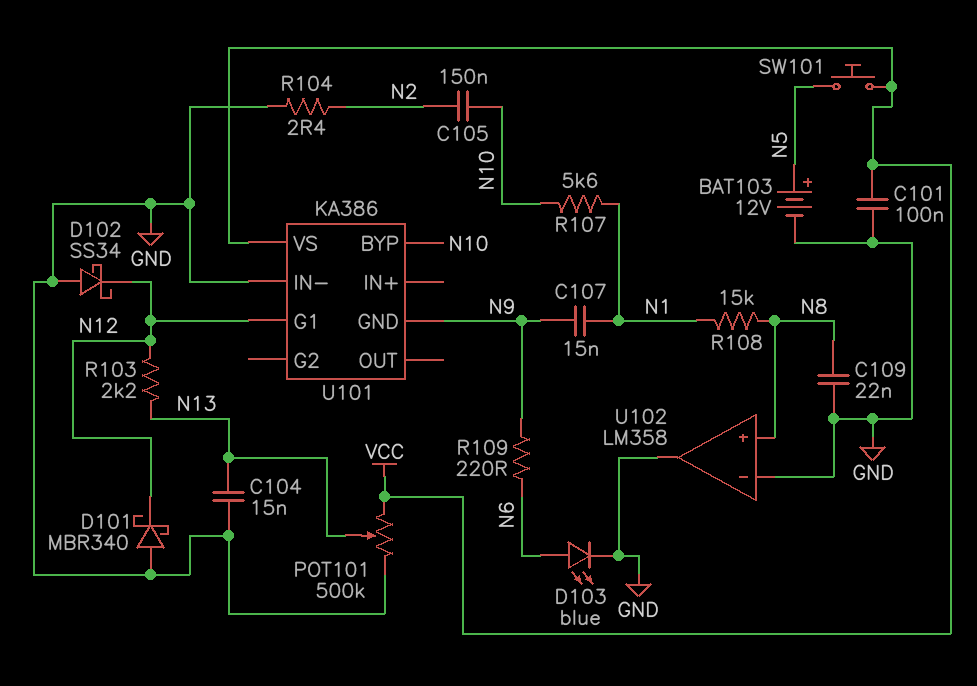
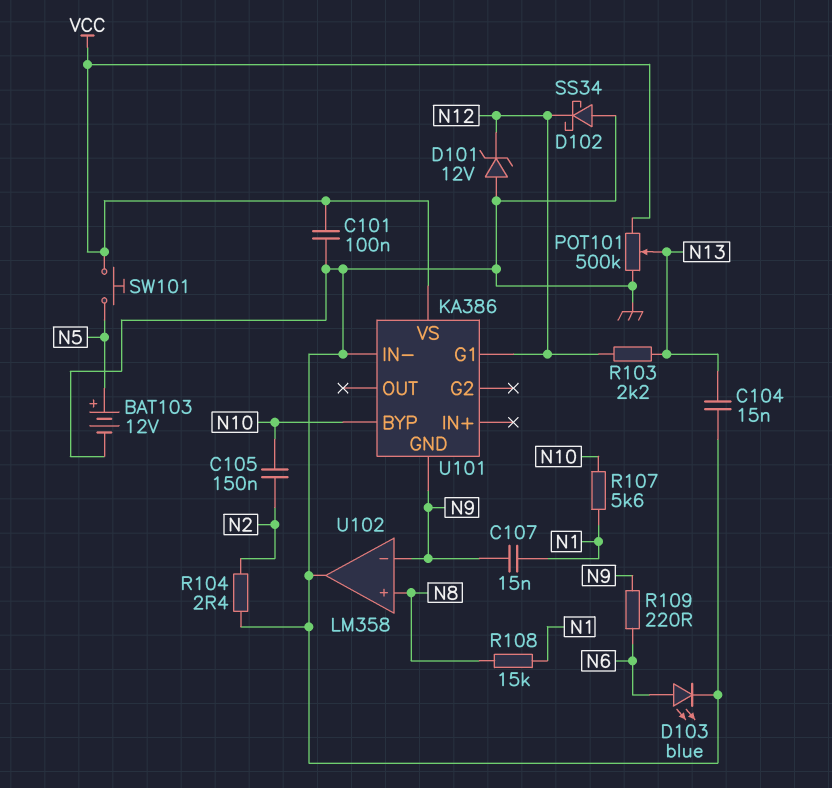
C109: 22nF (GND, N8) -> none
D101: schottky MBR340 (A GND, K N12) -> zener 12V (A GND, K N12)
U102 pin in-: GND -> N9

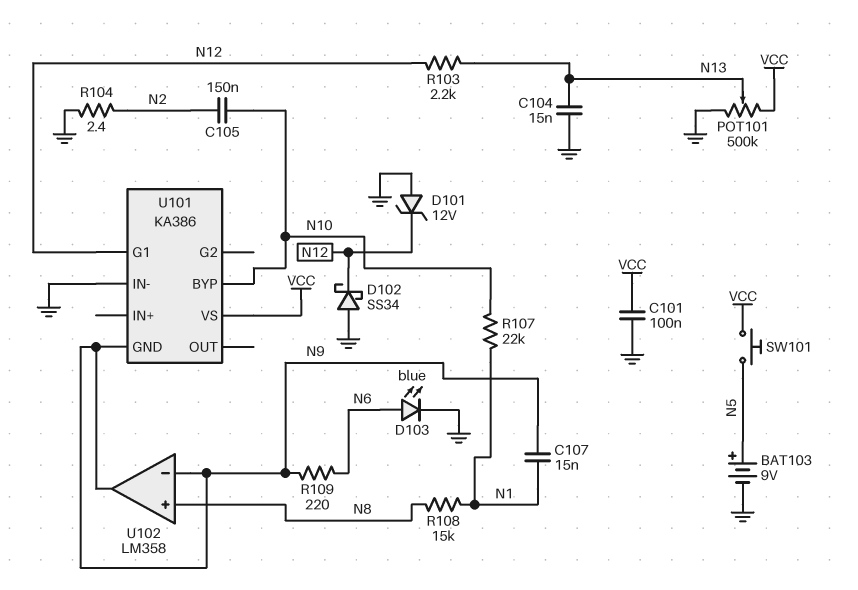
BAT103: 12V (plus N5, minus GND) -> 9V (plus N5, minus GND)
R107: 5.6k (N1, N10) -> 22k (N1, N10)
U102 pin out: GND -> N9

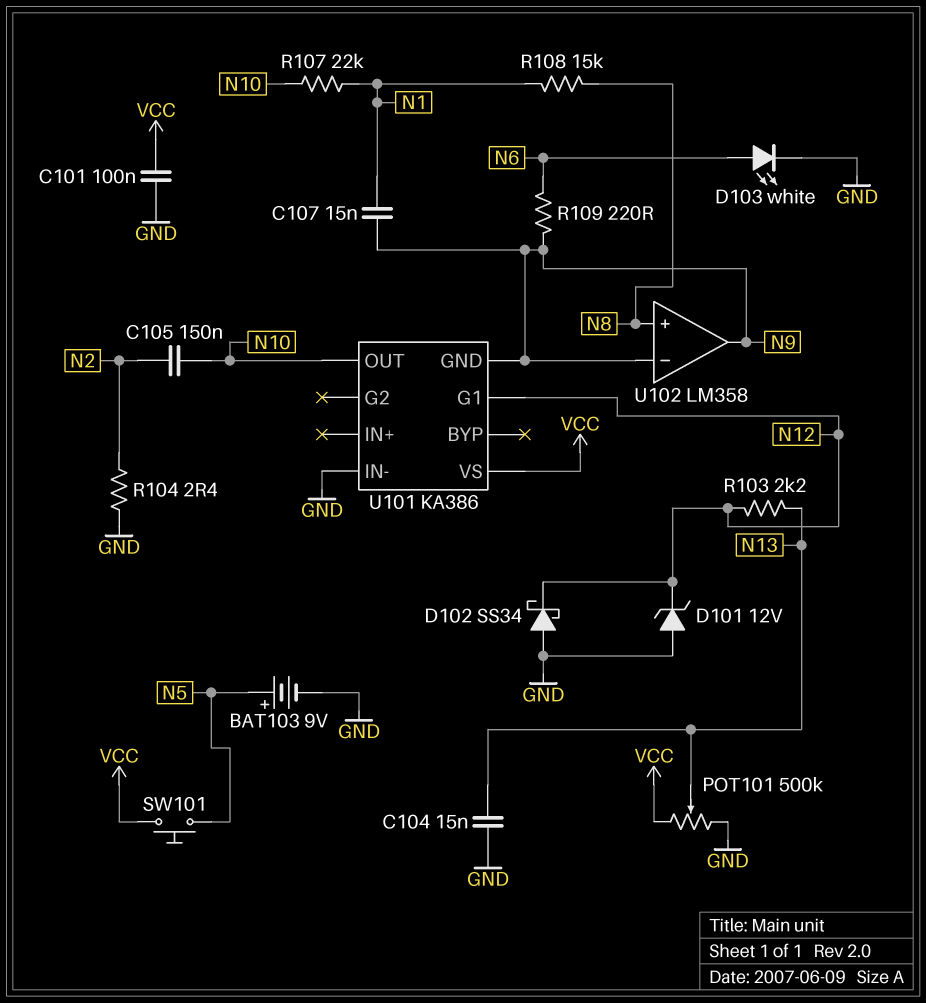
D103: LED blue (A N6, K GND) -> LED white (A N6, K GND)
U101 pin BYP: N10 -> none
U101 pin OUT: none -> N10

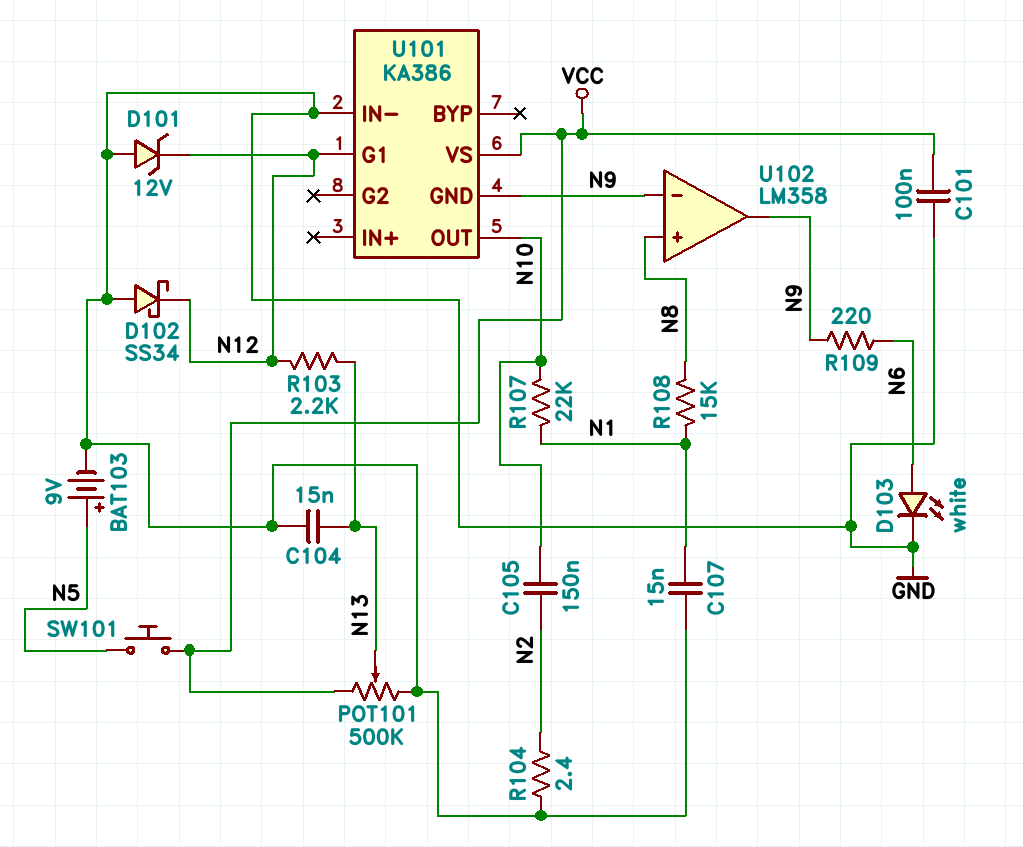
C107: 15nF (N1, N9) -> 15nF (GND, N1)

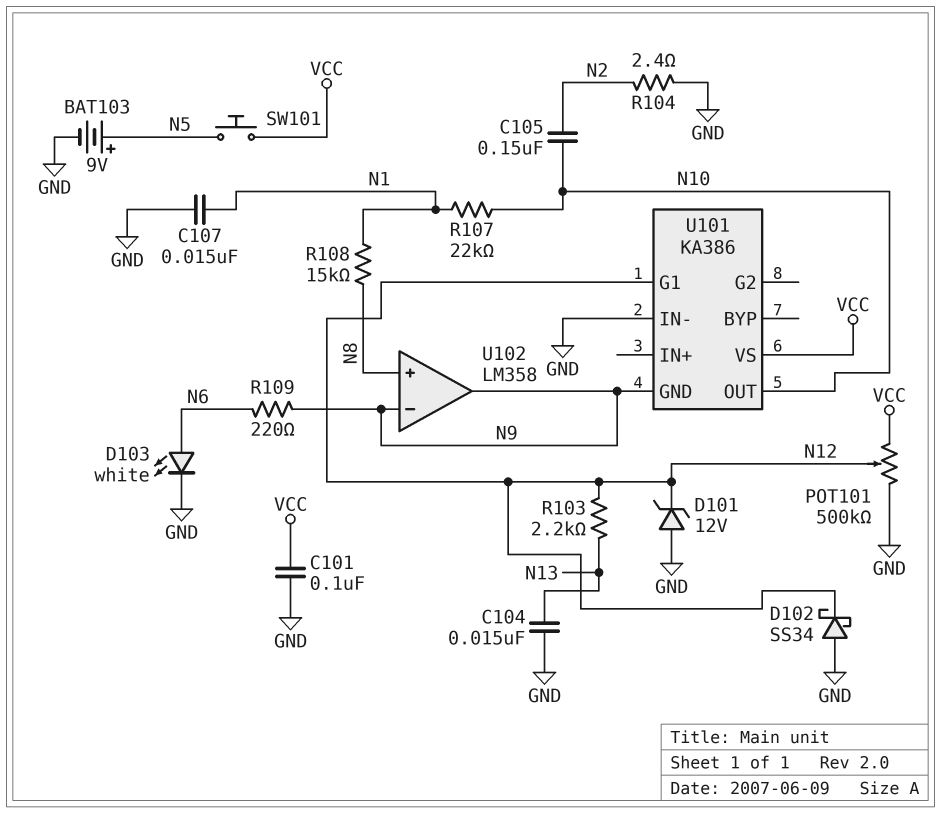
POT101: 500k (GND, VCC, wiper N13) -> 500k (GND, VCC, wiper N12)

